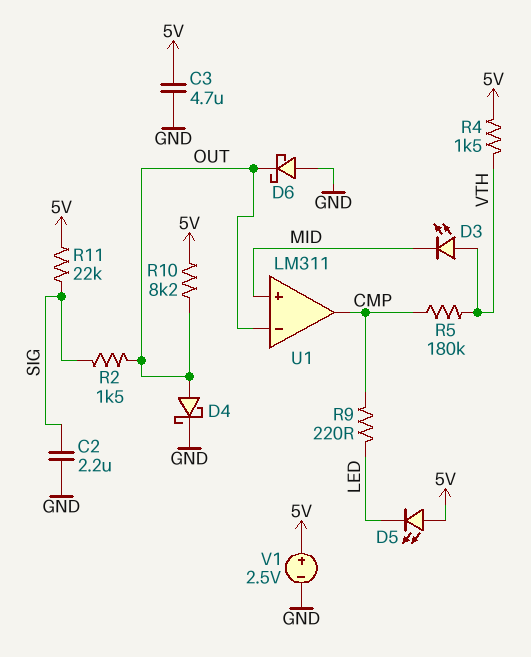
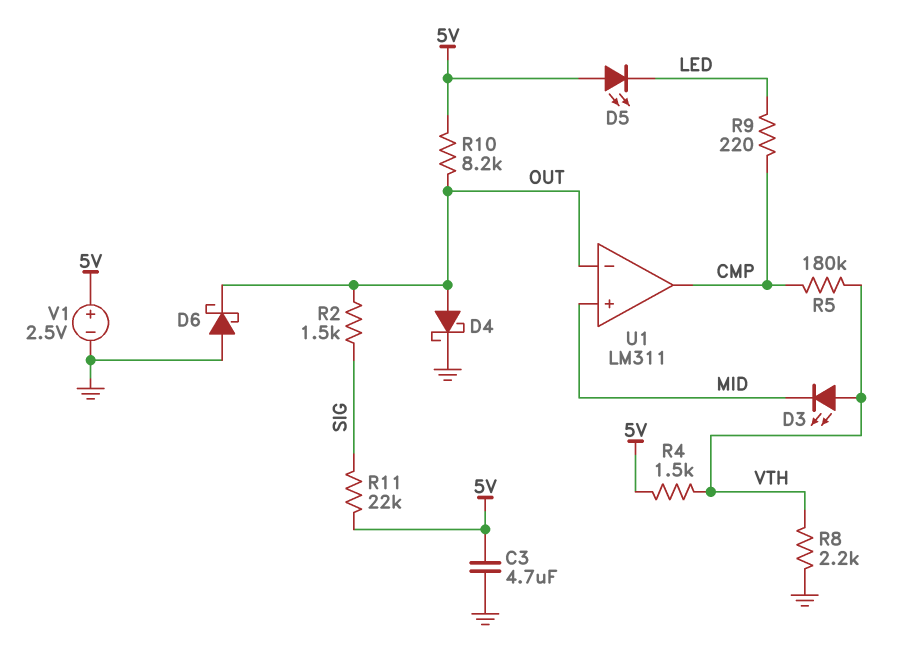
C2: 2.2uF (GND, SIG) -> none
R8: none -> 2.2k (GND, VTH)

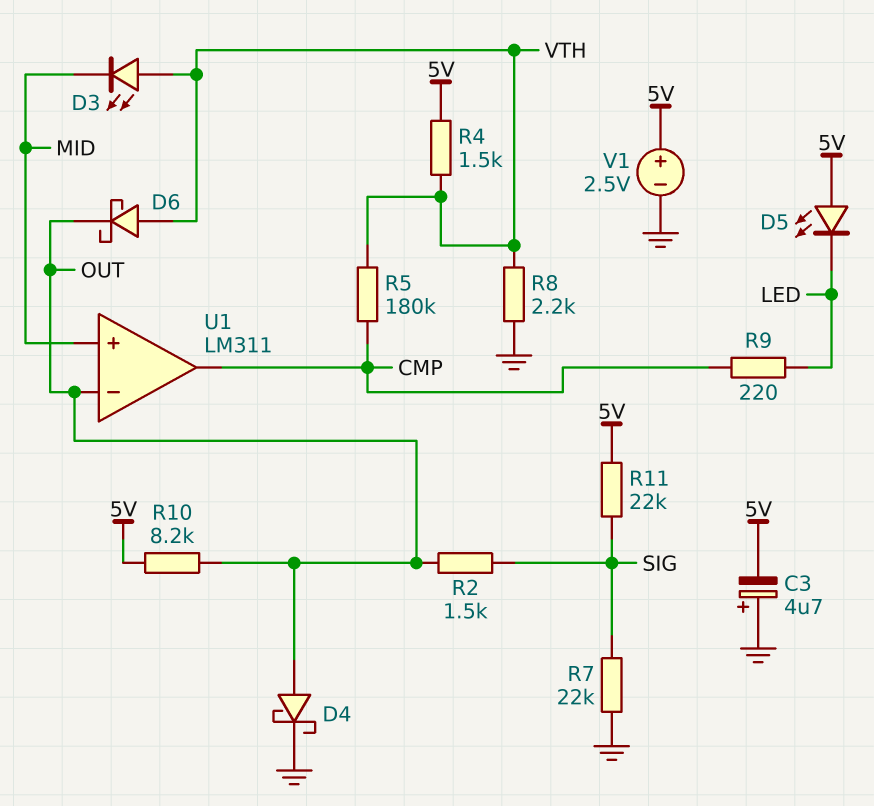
C3: 4.7uF (5V, GND) -> 4.7uF (plus GND, minus 5V)
D6: schottky (A GND, K OUT) -> schottky (A VTH, K OUT)
R7: none -> 22k (GND, SIG)

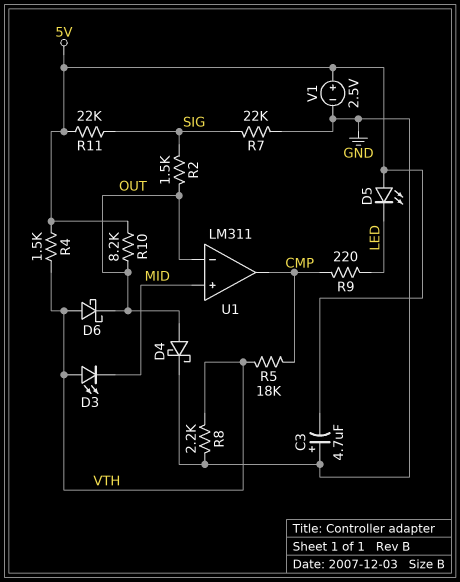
R5: 180k (CMP, VTH) -> 18k (CMP, VTH)

